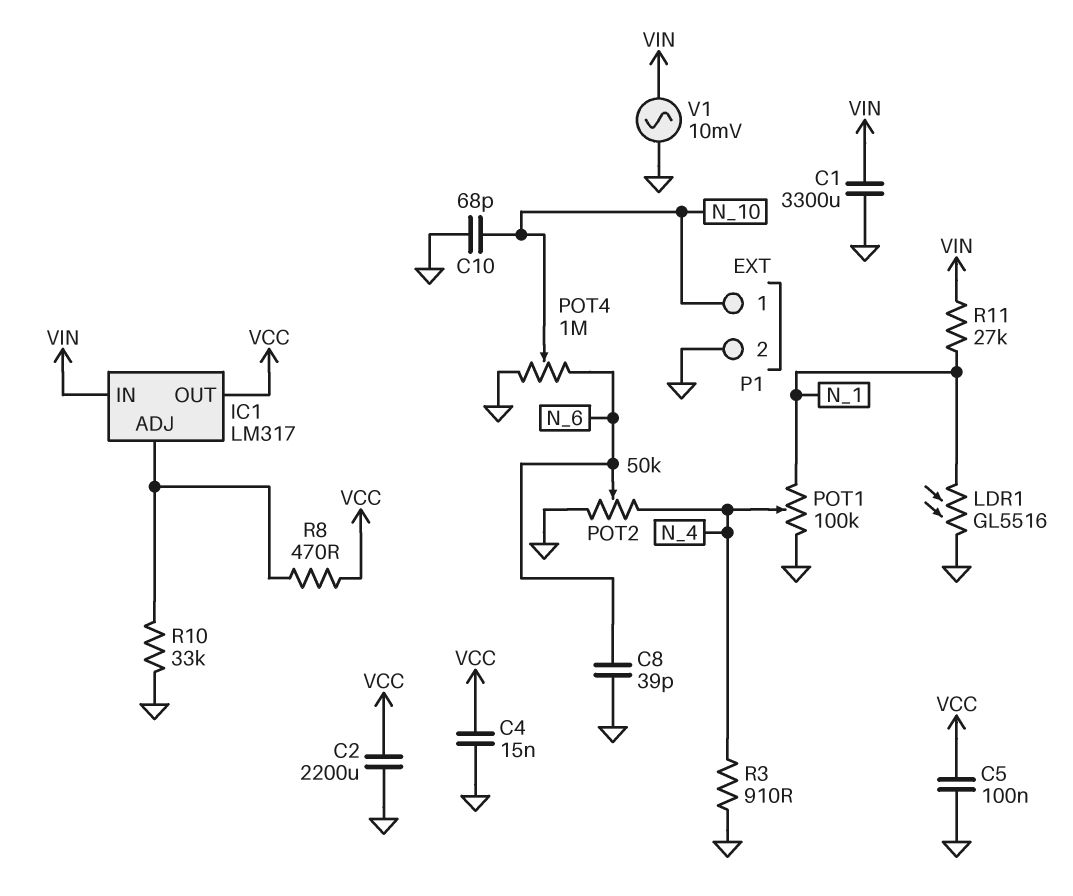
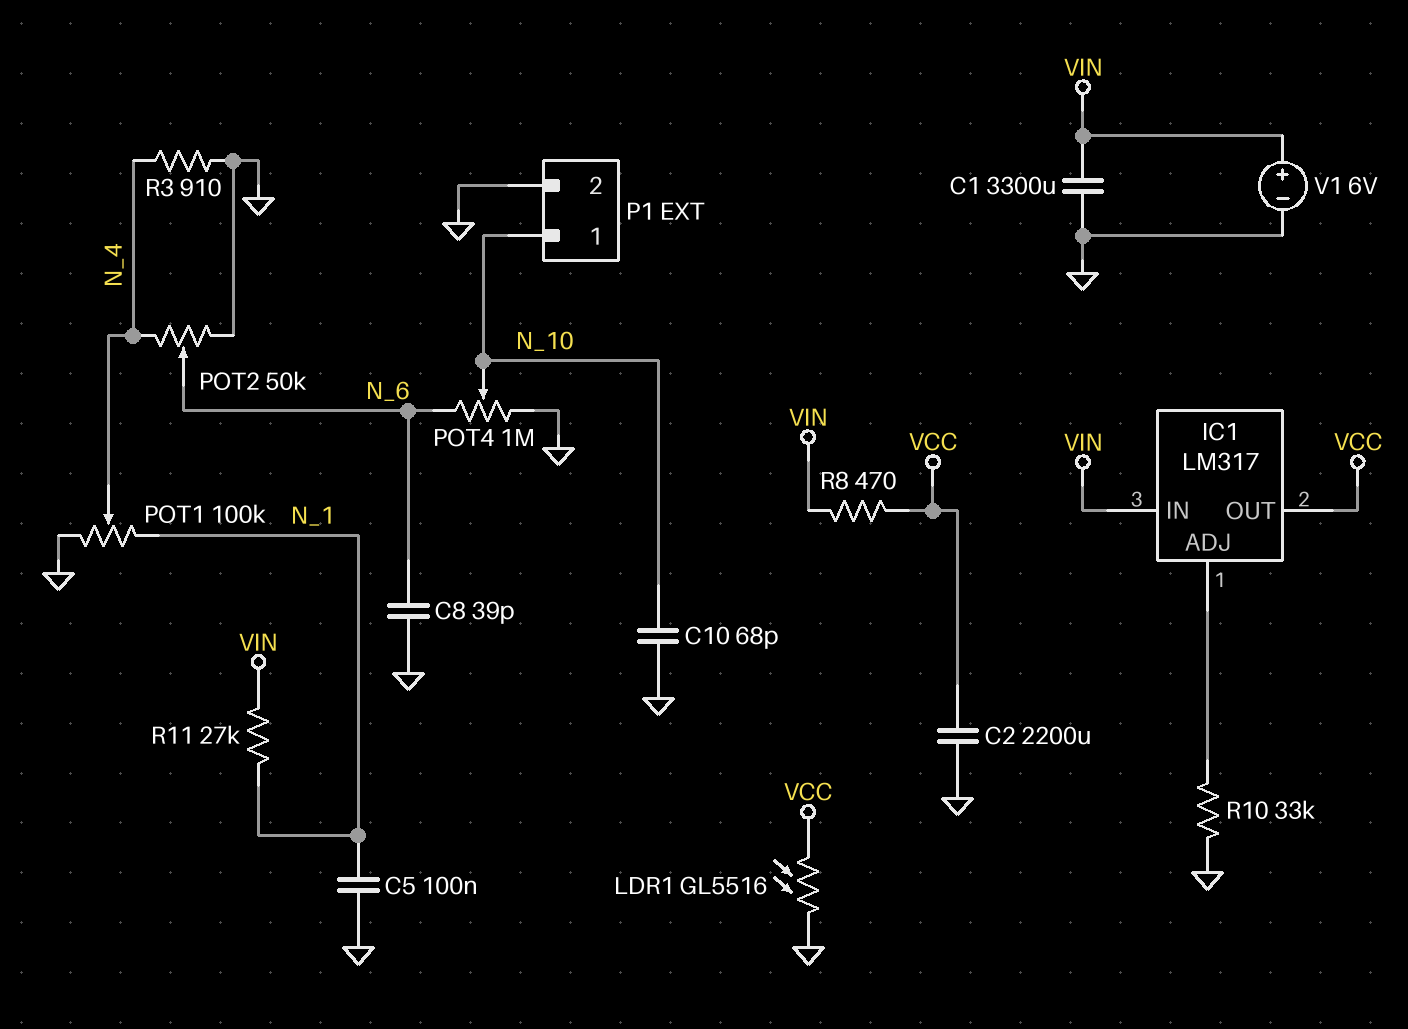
C4: 15nF (GND, VCC) -> none
C5: 100nF (GND, VCC) -> 100nF (GND, N_1)
LDR1: GL5516 (GND, N_1) -> GL5516 (GND, VCC)
R8: 470 (IC1/ADJ, VCC) -> 470 (VCC, VIN)
V1: AC 10mV (GND, VIN) -> 6V (plus VIN, minus GND)

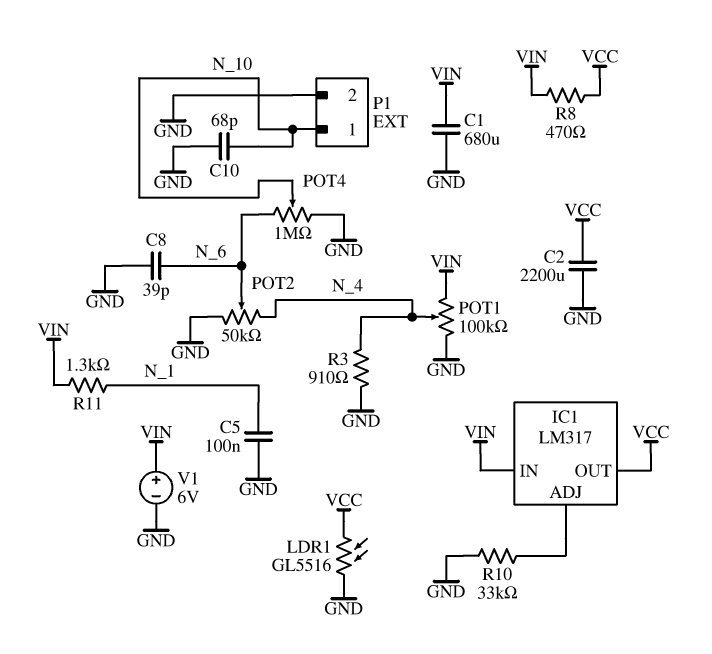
C1: 3300uF (GND, VIN) -> 680uF (GND, VIN)
POT1: 100k (GND, N_1, wiper N_4) -> 100k (GND, VIN, wiper N_4)
R11: 27k (N_1, VIN) -> 1.3k (N_1, VIN)

